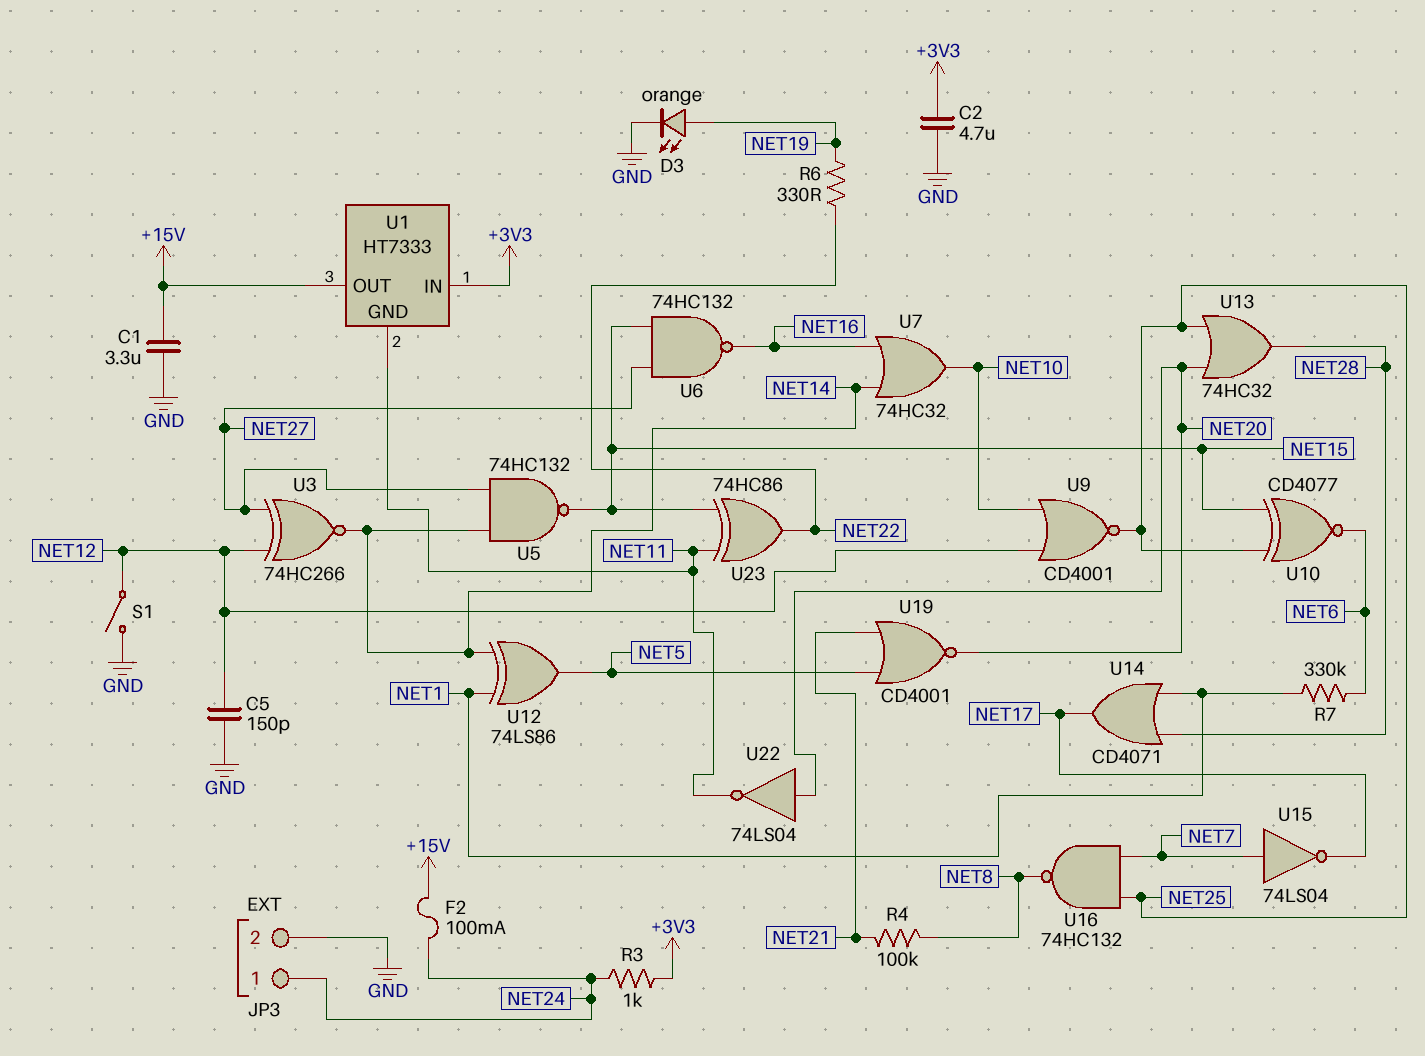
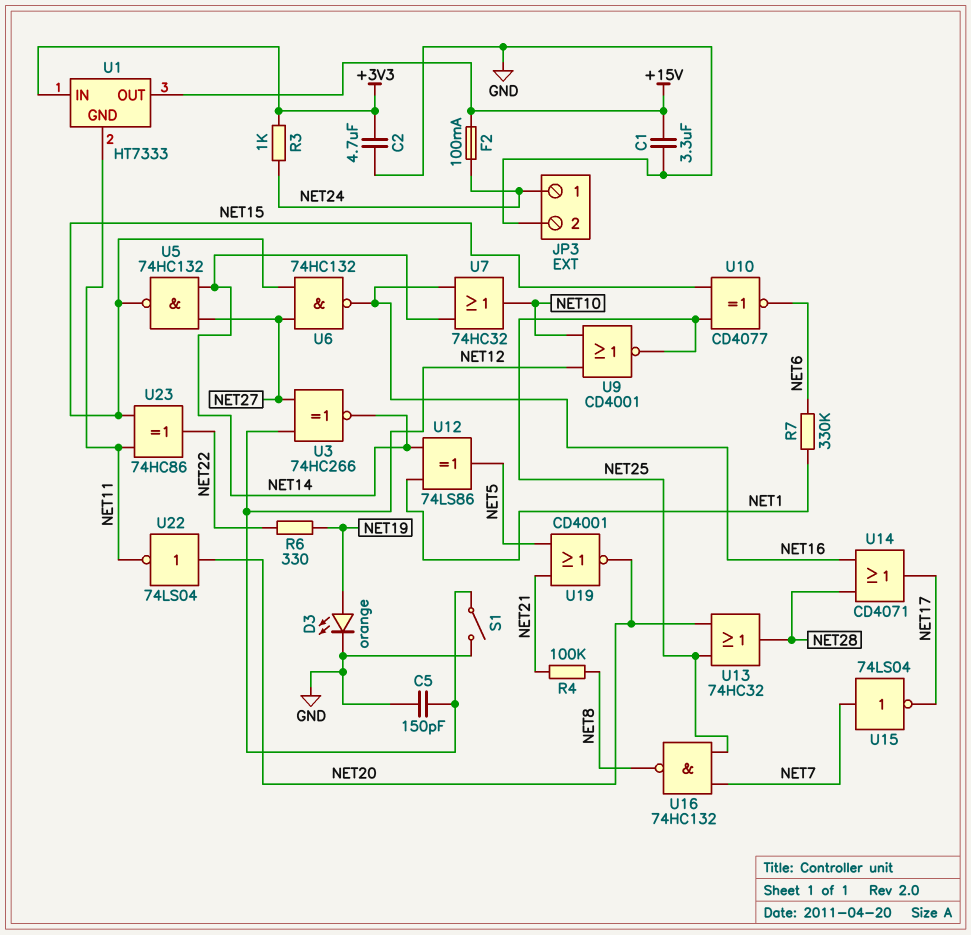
U14: OR CD4071 (in NET1, in NET28, out NET17) -> OR CD4071 (in NET16, in NET28, out NET17)

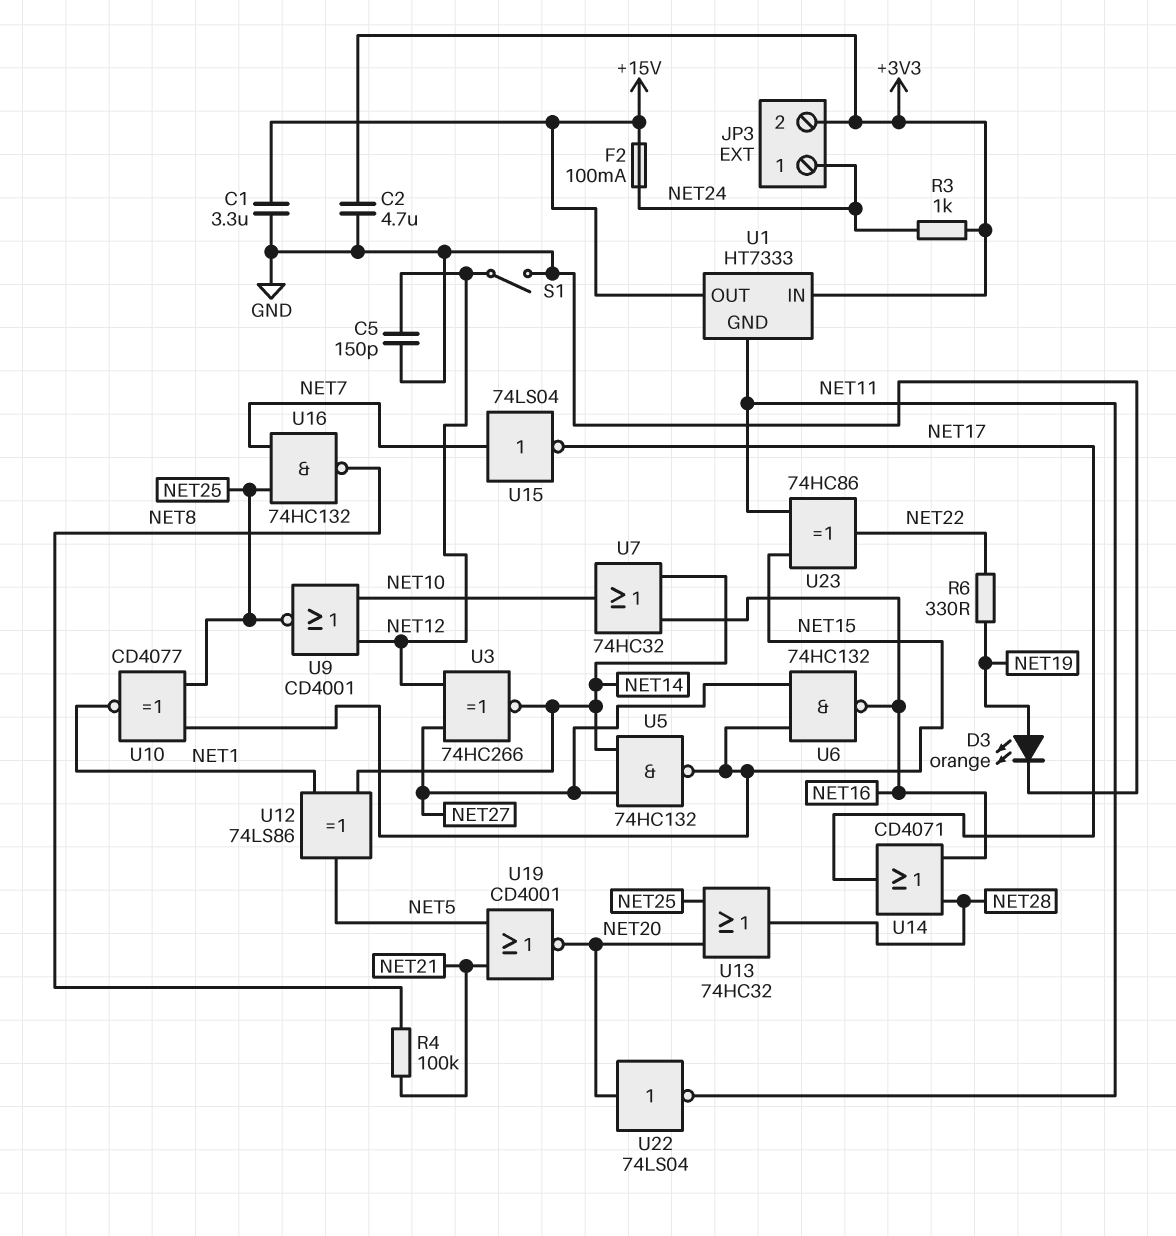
JP3 pin 2: GND -> +3V3
R7: 330k (NET1, NET6) -> none
U10: XNOR CD4077 (in NET15, in NET25, out NET6) -> XNOR CD4077 (in NET15, in NET25, out NET1)

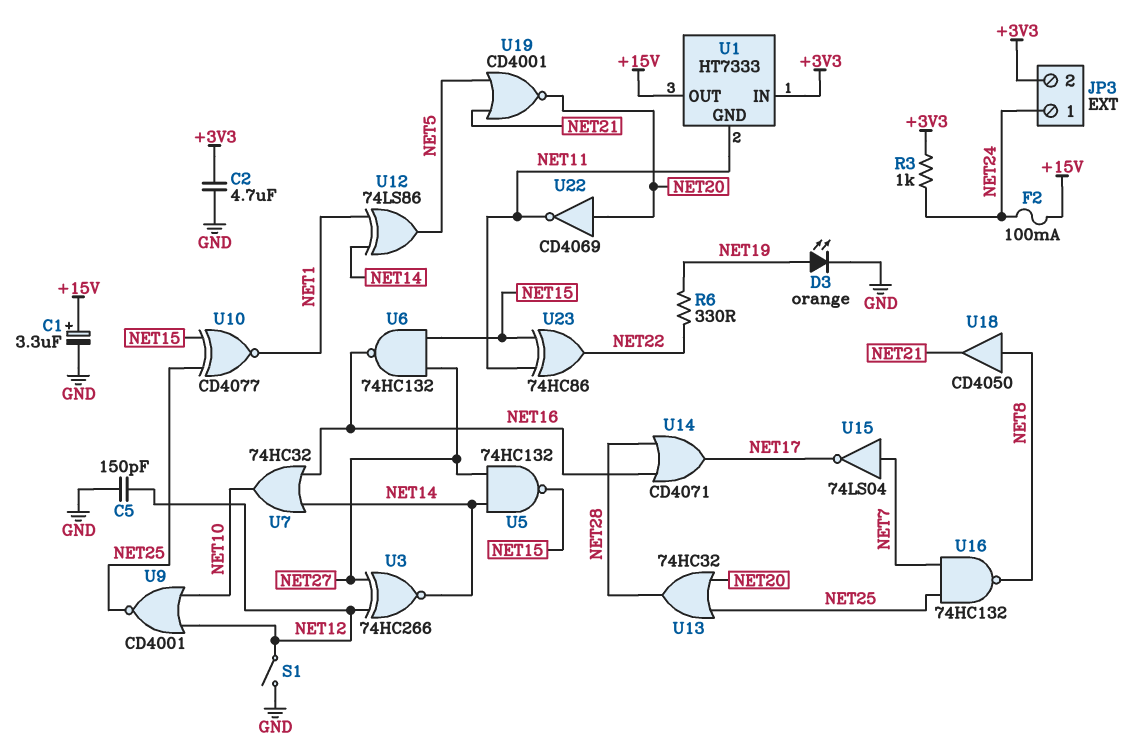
C1: 3.3uF (+15V, GND) -> 3.3uF (plus +15V, minus GND)
R4: 100k (NET8, NET21) -> none
U18: none -> buffer CD4050 (in NET8, out NET21)
U22: NOT 74LS04 (in NET20, out NET11) -> NOT CD4069 (in NET20, out NET11)

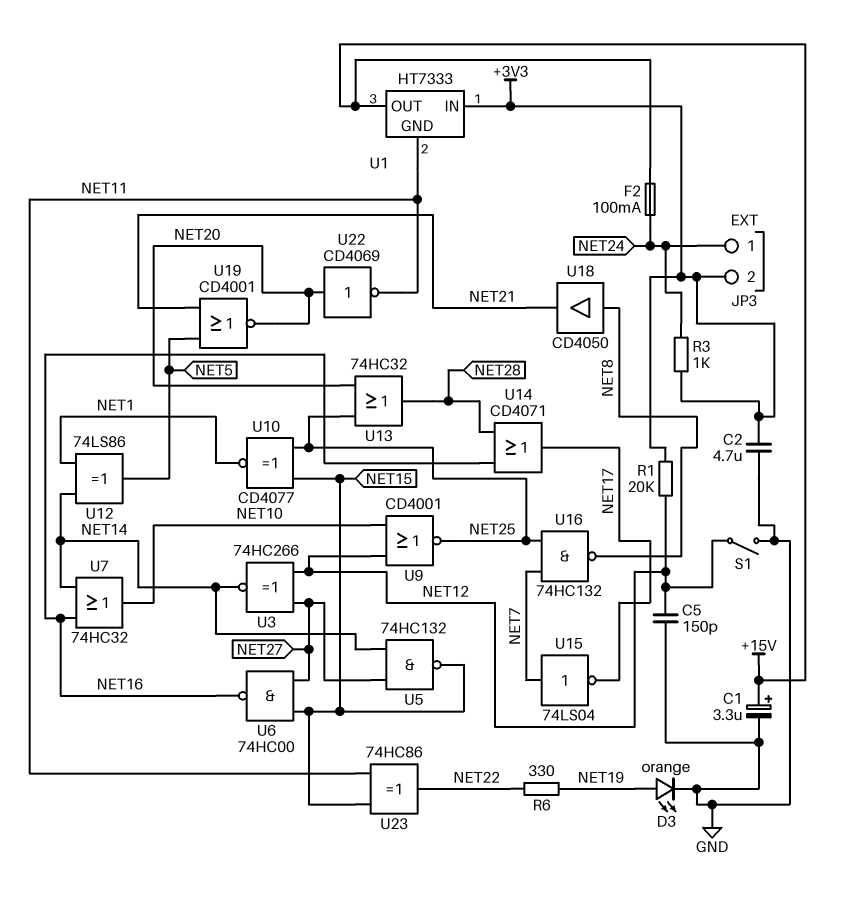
R1: none -> 20k (+3V3, NET12)
U6: NAND 74HC132 (in NET15, in NET27, out NET16) -> NAND 74HC00 (in NET15, in NET27, out NET16)

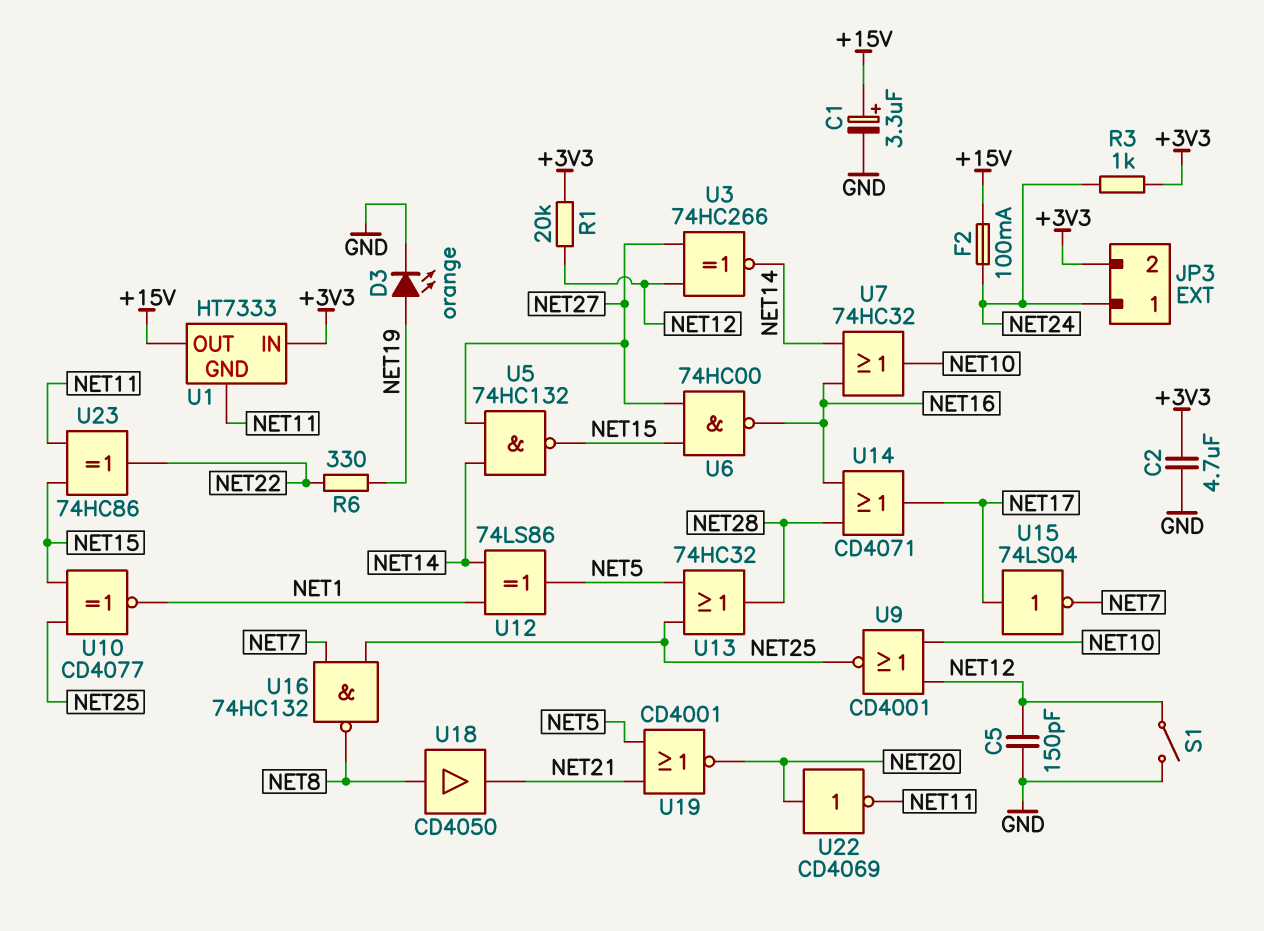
U13: OR 74HC32 (in NET20, in NET25, out NET28) -> OR 74HC32 (in NET5, in NET25, out NET28)
U15: NOT 74LS04 (in NET7, out NET17) -> NOT 74LS04 (in NET17, out NET7)

